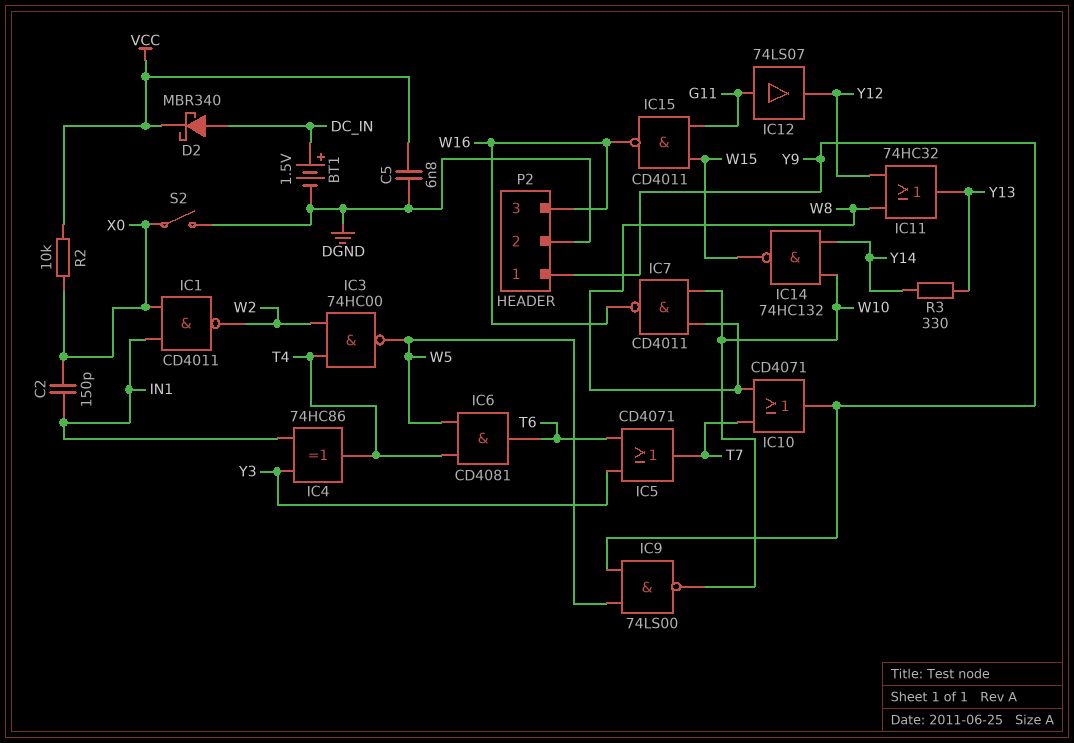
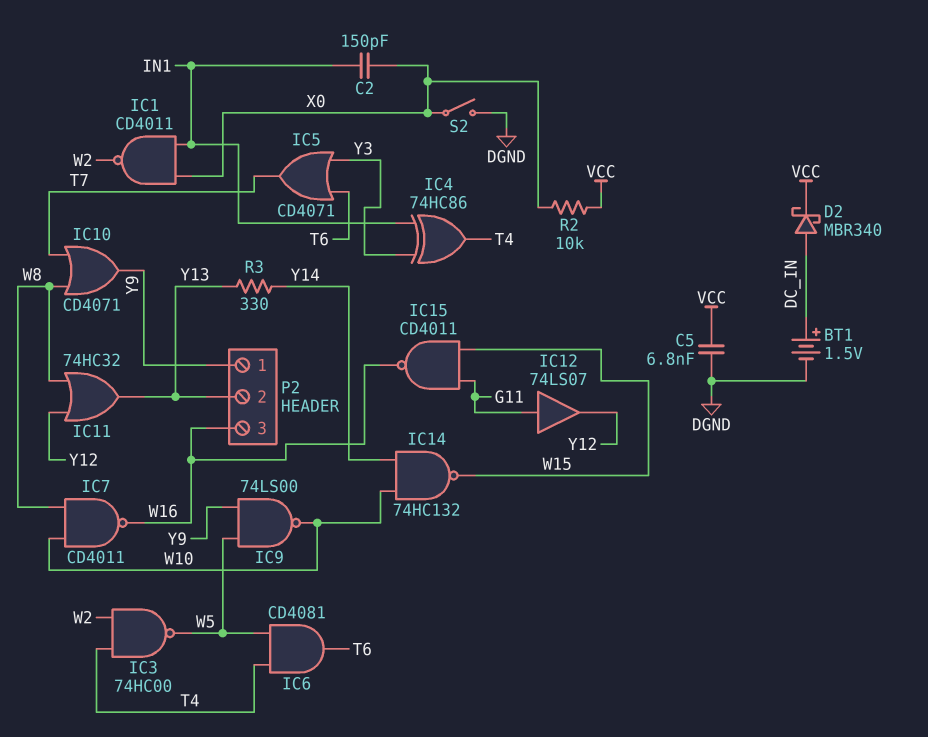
P2 pin 2: DGND -> Y13

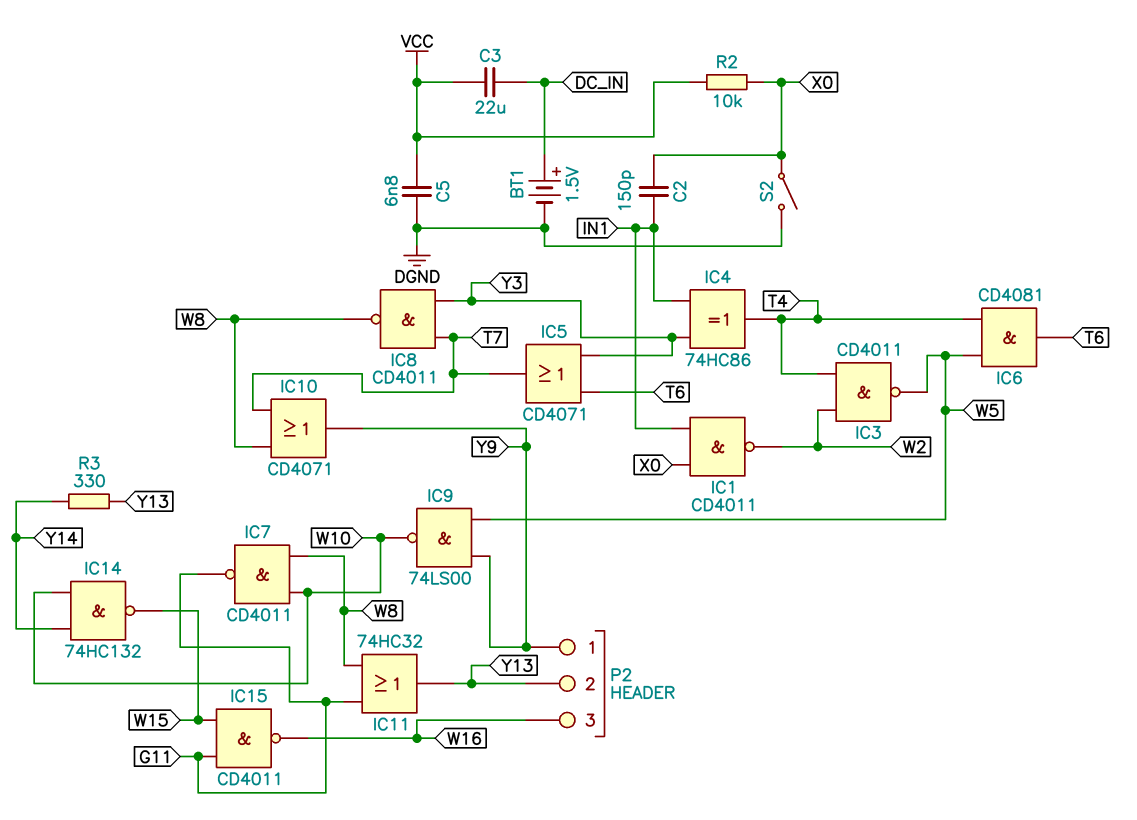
C3: none -> 22uF (DC_IN, VCC)
D2: schottky MBR340 (A DC_IN, K VCC) -> none
IC3: NAND 74HC00 (in T4, in W2, out W5) -> NAND CD4011 (in T4, in W2, out W5)
IC7: NAND CD4011 (in W8, in W10, out W16) -> NAND CD4011 (in W8, in W10, out G11)
IC8: none -> NAND CD4011 (in T7, in Y3, out W8)
IC11: OR 74HC32 (in W8, in Y12, out Y13) -> OR 74HC32 (in G11, in W8, out Y13)
IC12: buffer 74LS07 (in G11, out Y12) -> none

